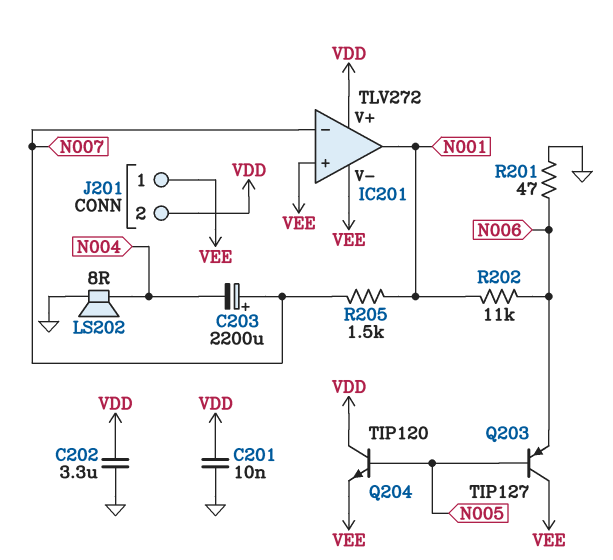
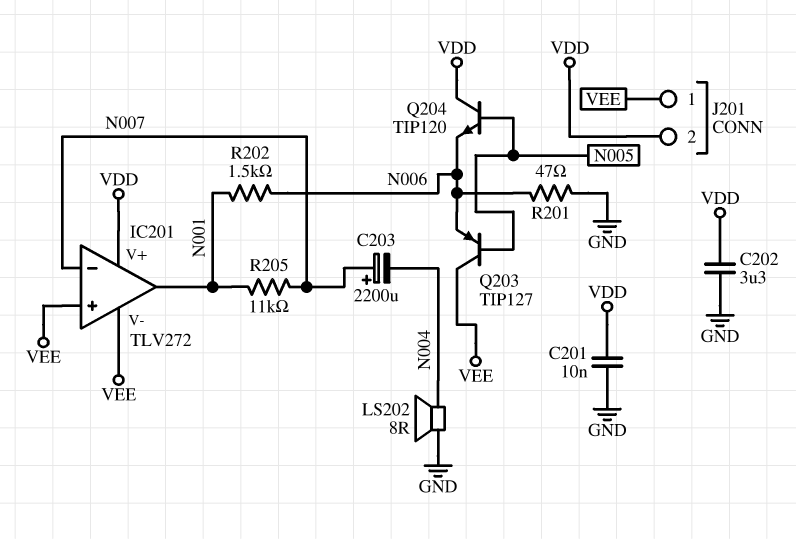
Q204: NPN TIP120 (B N005, C VDD, E VEE) -> NPN TIP120 (B N005, C VDD, E N006)
R202: 11k (N001, N006) -> 1.5k (N001, N006)
R205: 1.5k (N001, N007) -> 11k (N001, N007)

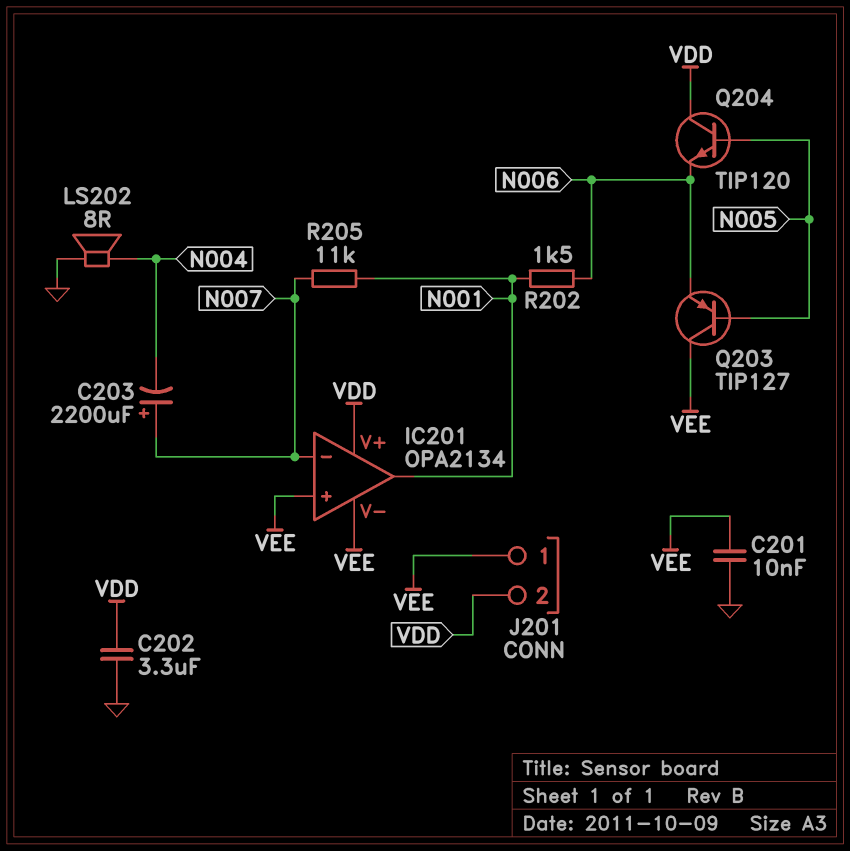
C201: 10nF (GND, VDD) -> 10nF (GND, VEE)
IC201: TLV272 -> OPA2134
R201: 47 (GND, N006) -> none

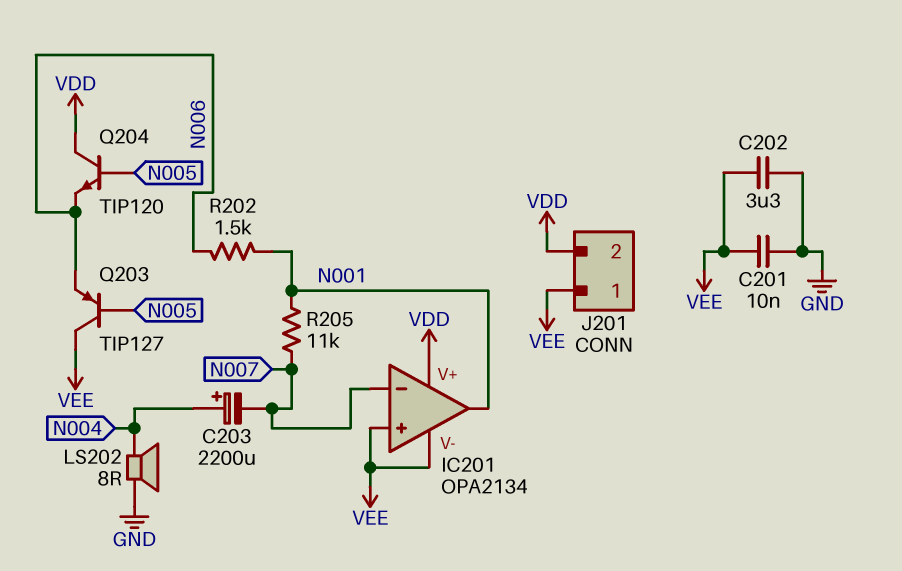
C202: 3.3uF (GND, VDD) -> 3.3uF (GND, VEE)
C203: 2200uF (plus N007, minus N004) -> 2200uF (plus N004, minus N007)

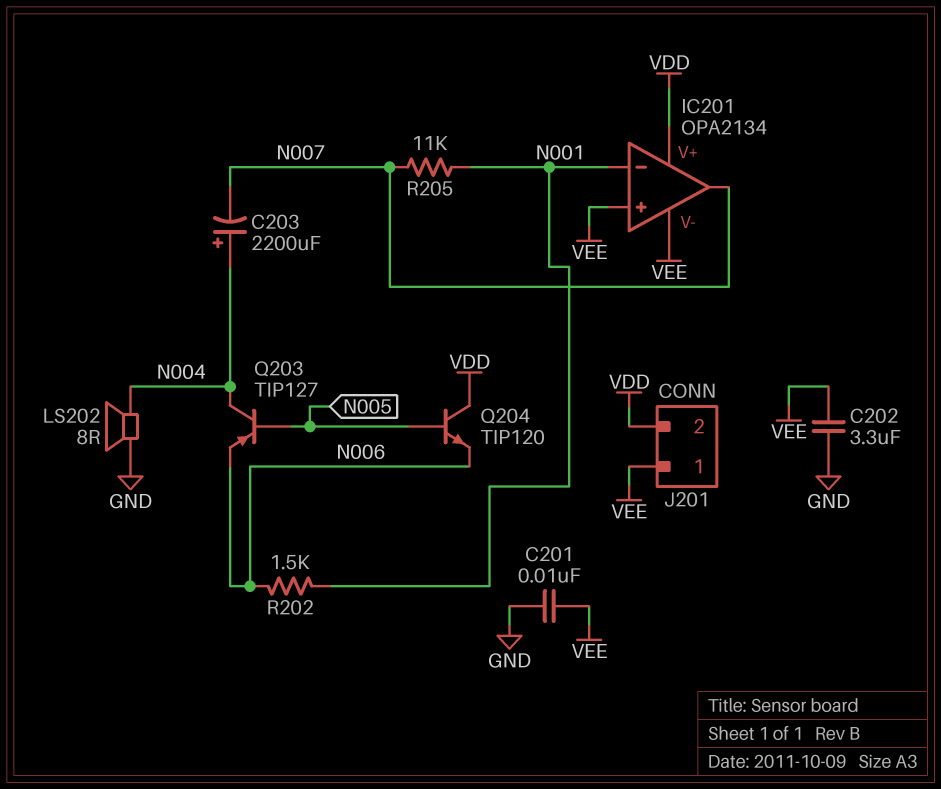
IC201 pin in-: N007 -> N001
IC201 pin out: N001 -> N007
Q203: PNP TIP127 (B N005, C VEE, E N006) -> PNP TIP127 (B N005, C N004, E N006)

